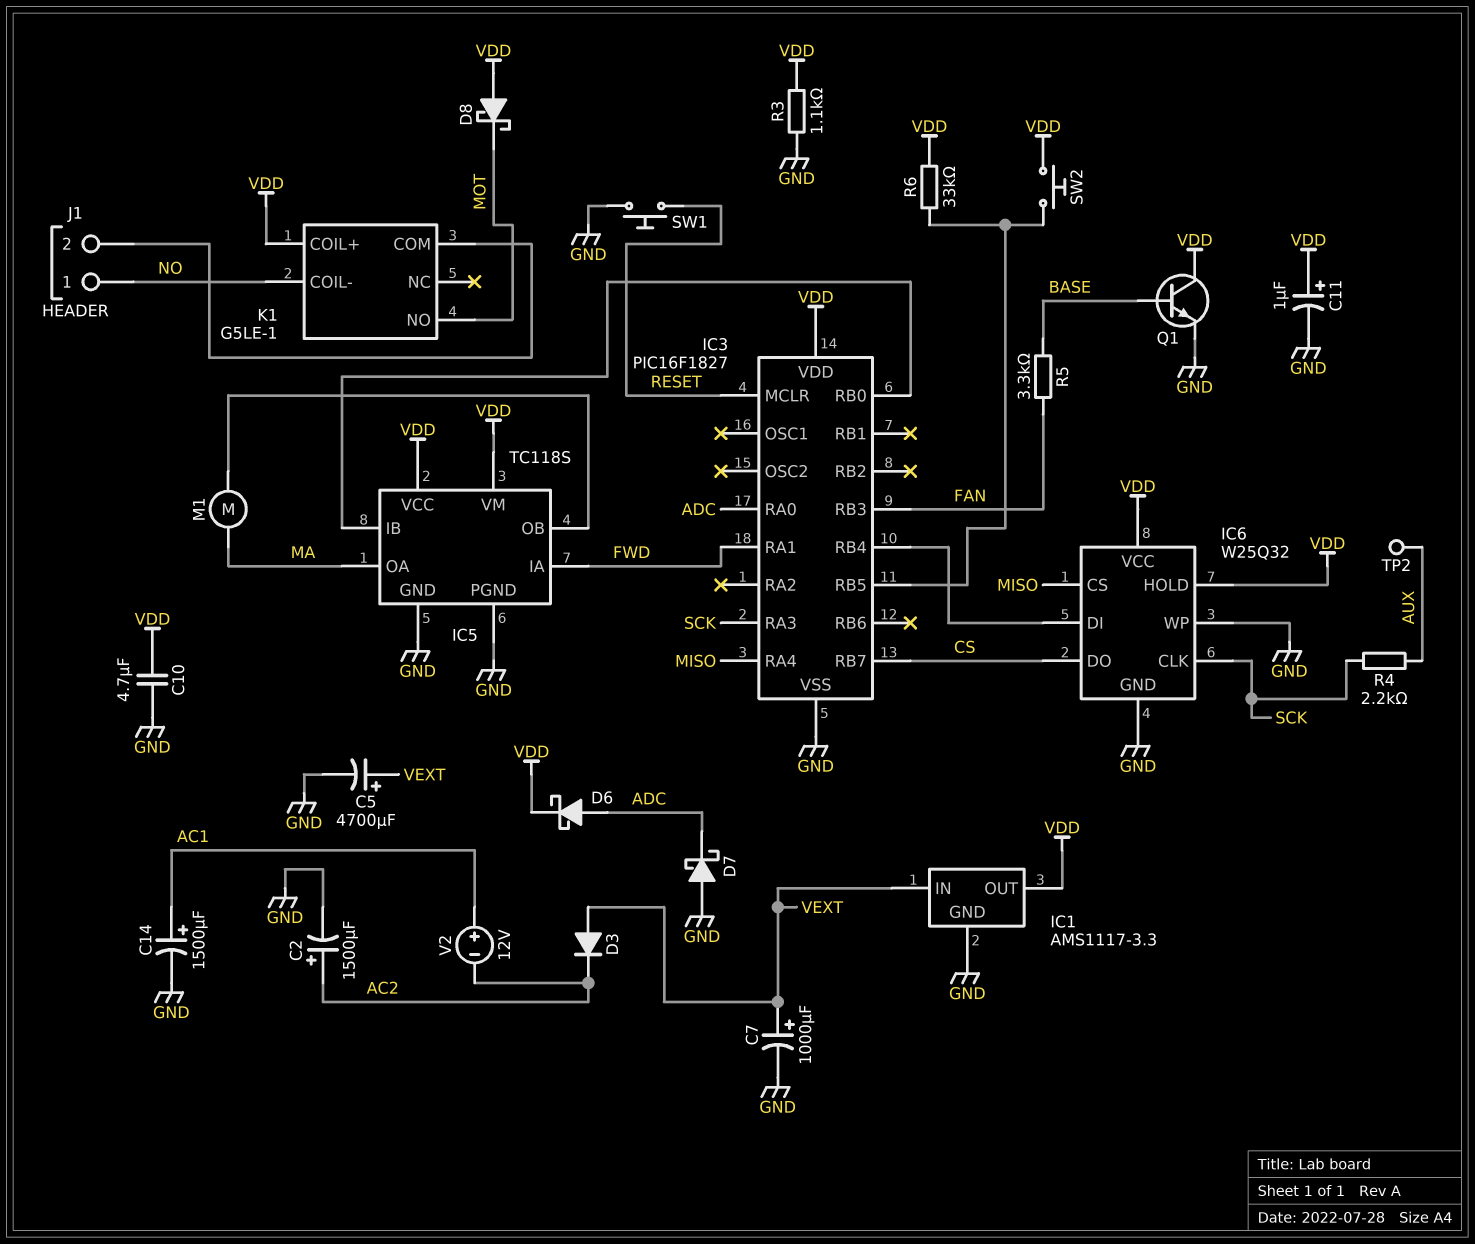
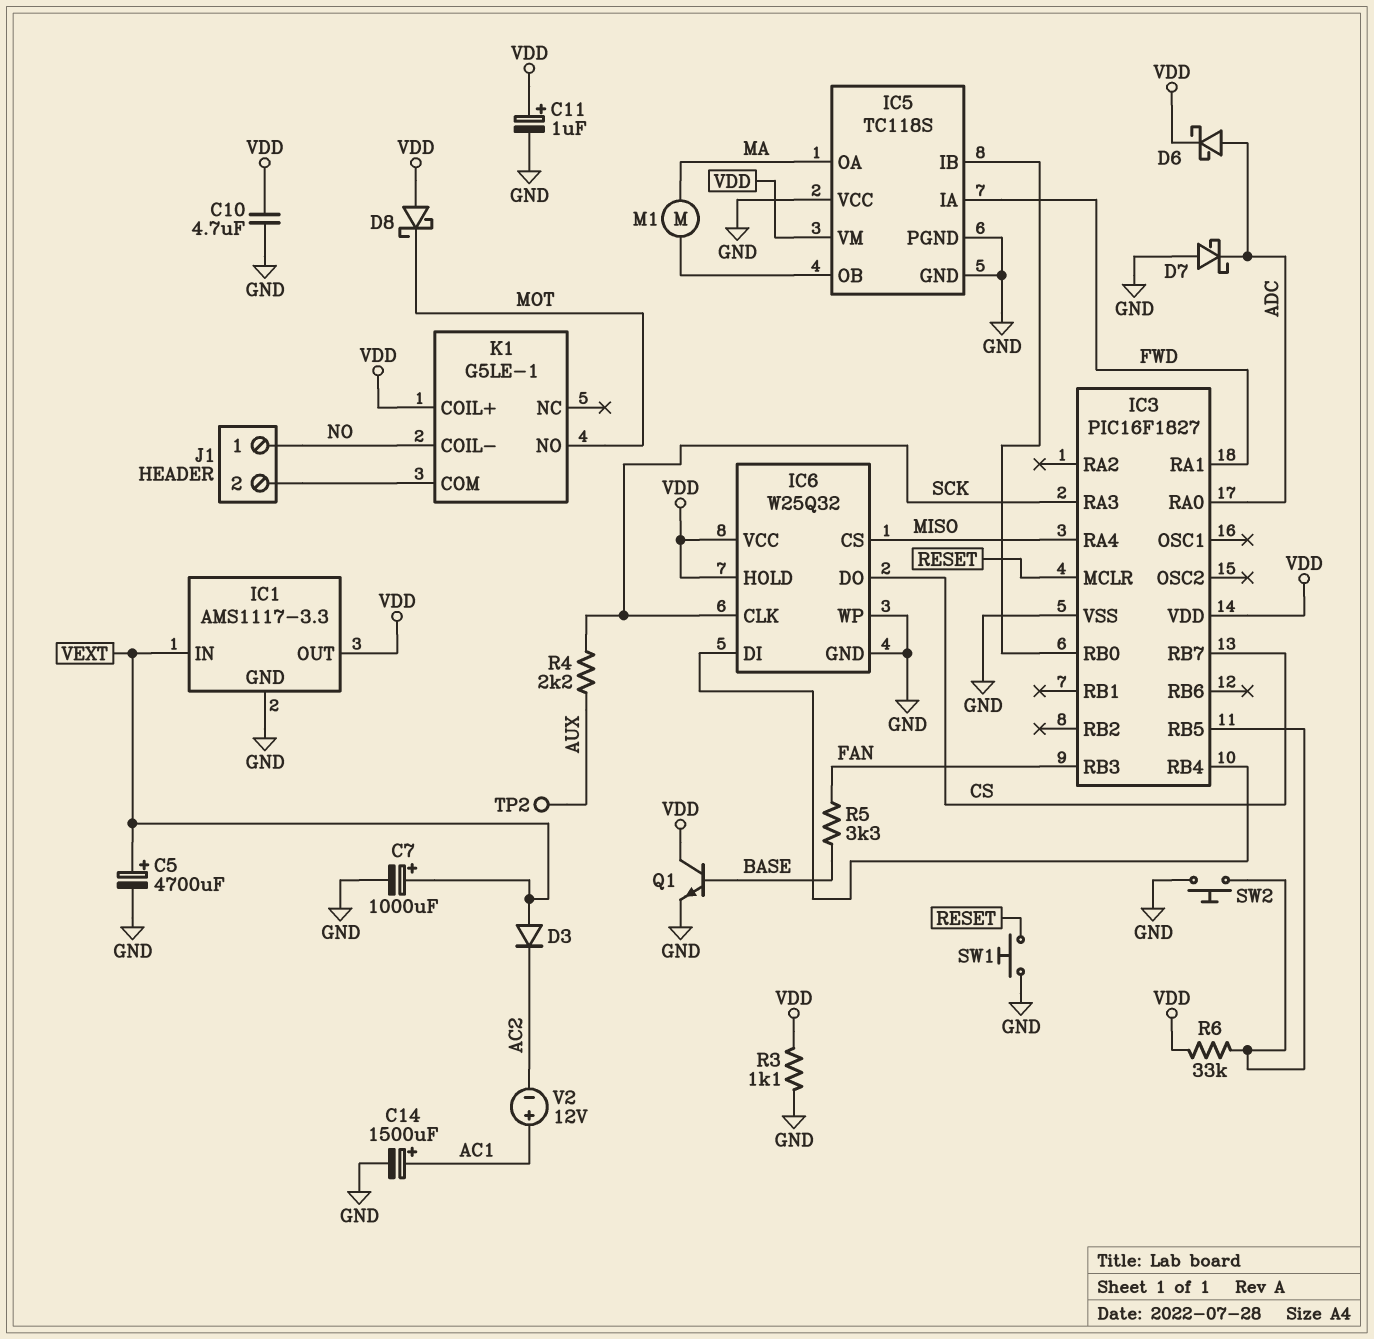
C2: 1500uF (plus AC2, minus GND) -> none
IC5 pin VCC: VDD -> GND
SW2: button (IC3/RB5, VDD) -> button (GND, IC3/RB5)

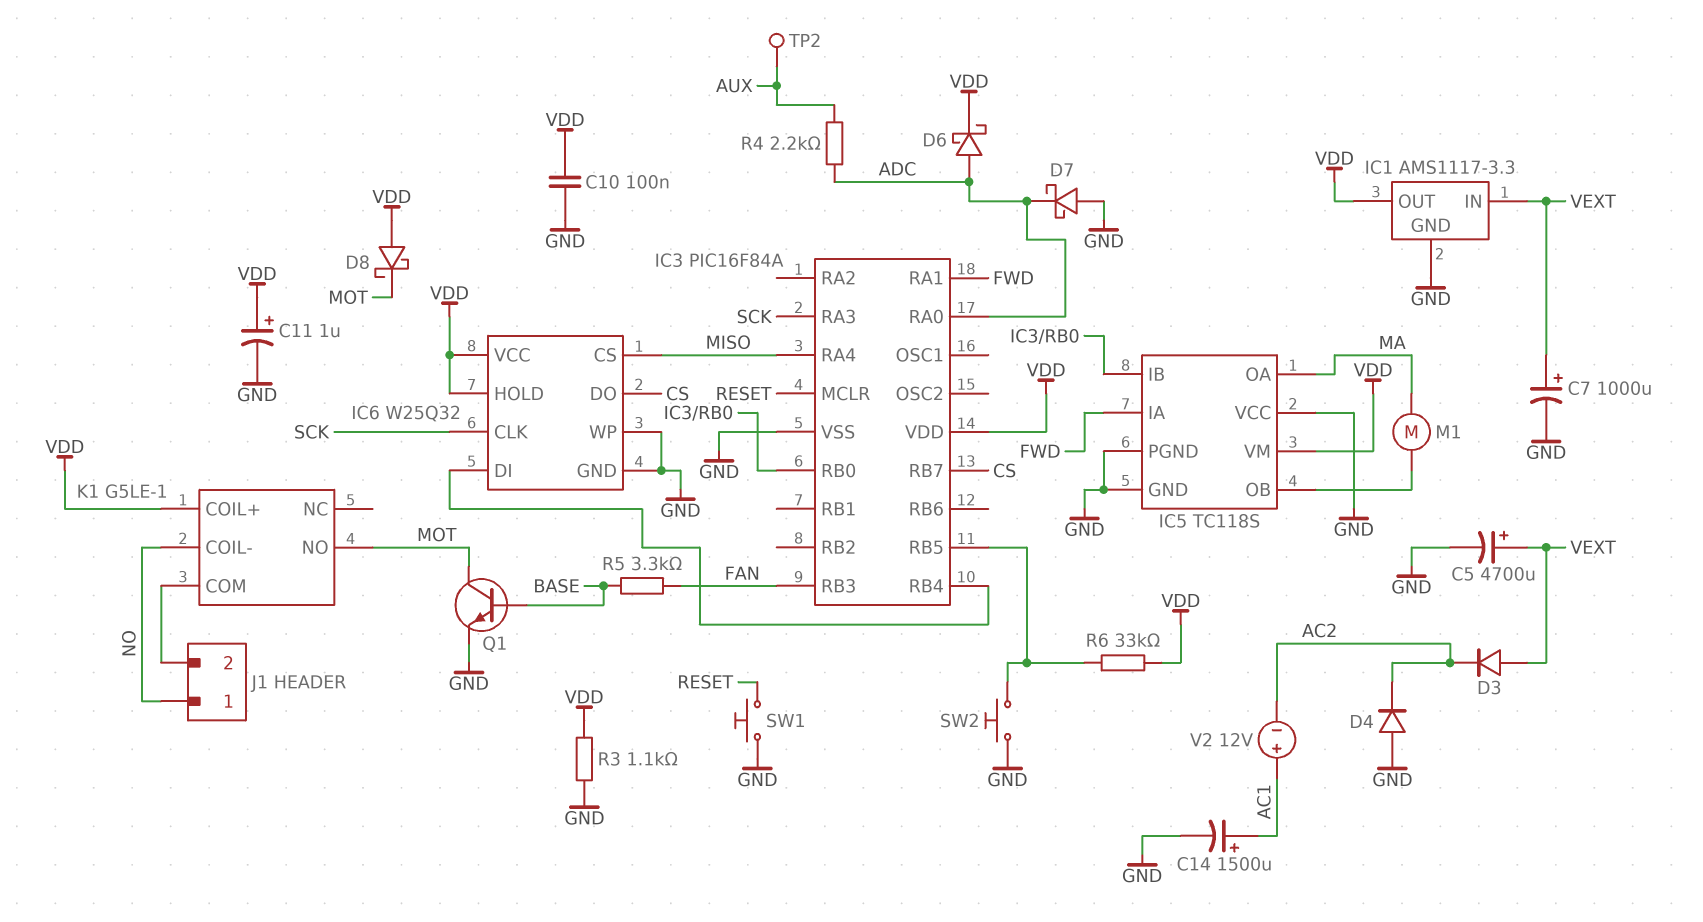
C10: 4.7uF (GND, VDD) -> 100nF (GND, VDD)
D4: none -> diode (A GND, K AC2)
IC3: PIC16F1827 -> PIC16F84A
Q1: NPN (B BASE, C VDD, E GND) -> NPN (B BASE, C MOT, E GND)
R4: 2.2k (AUX, SCK) -> 2.2k (ADC, AUX)

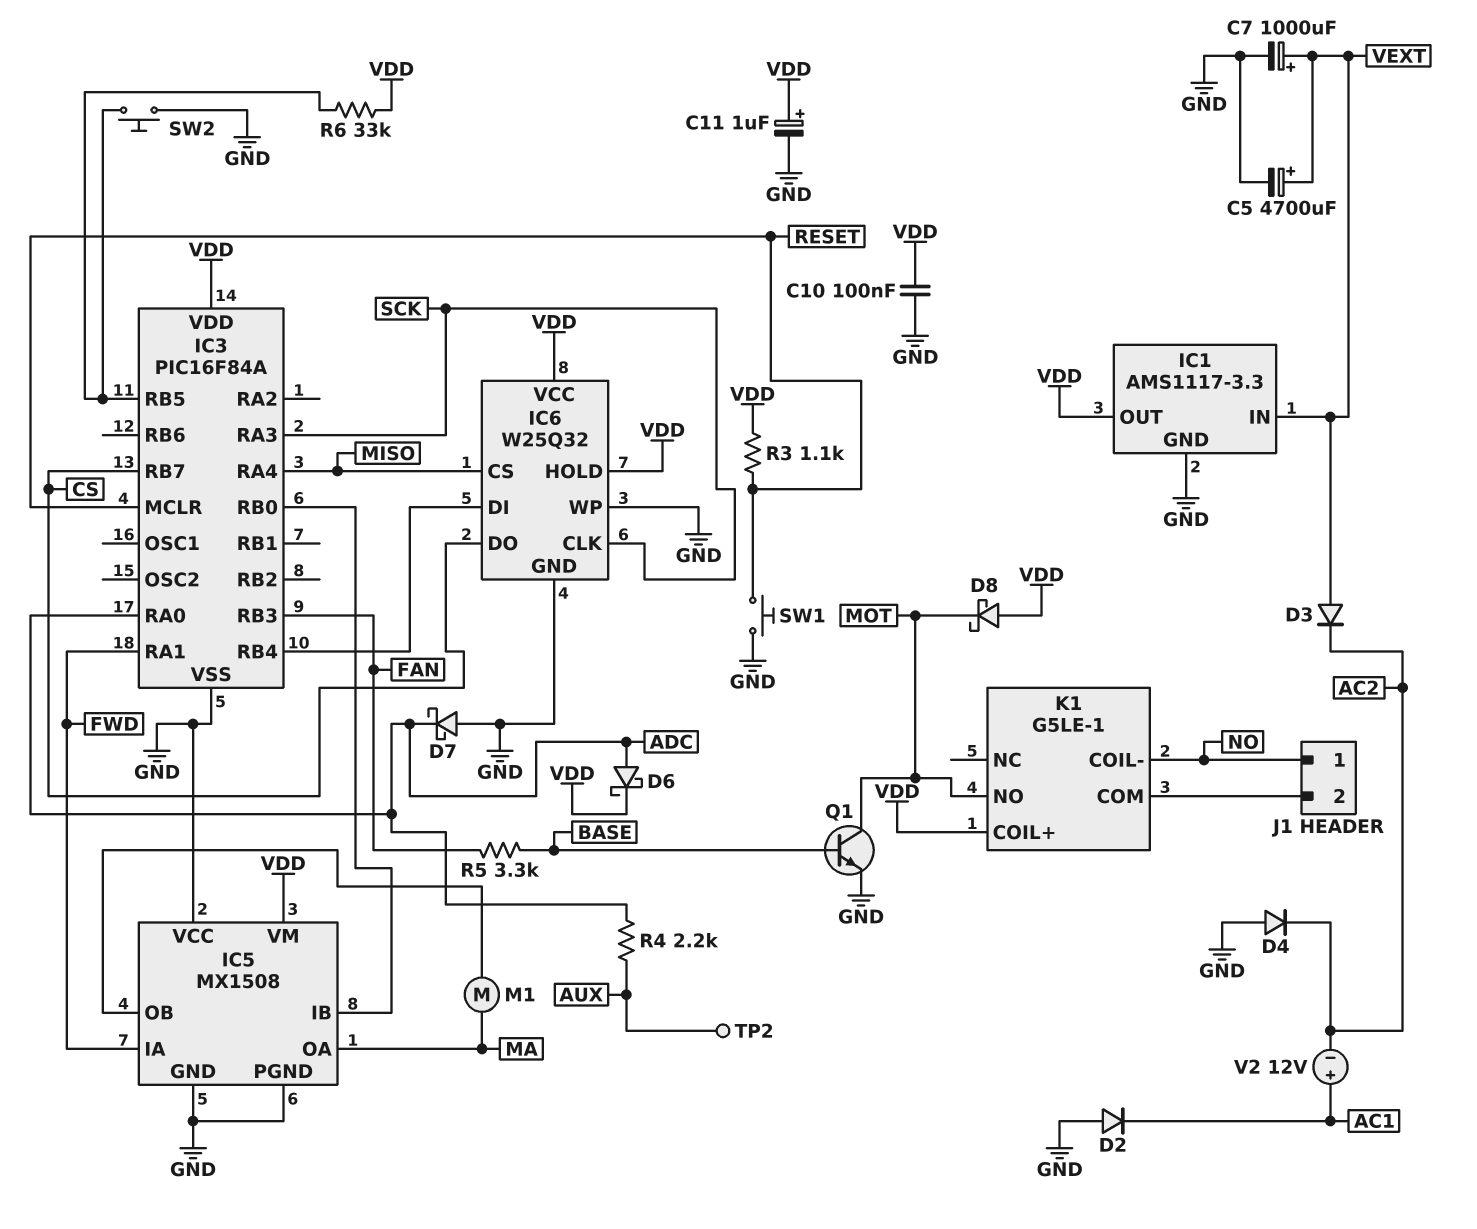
C14: 1500uF (plus AC1, minus GND) -> none
D2: none -> diode (A GND, K AC1)
IC5: TC118S -> MX1508
R3: 1.1k (GND, VDD) -> 1.1k (RESET, VDD)

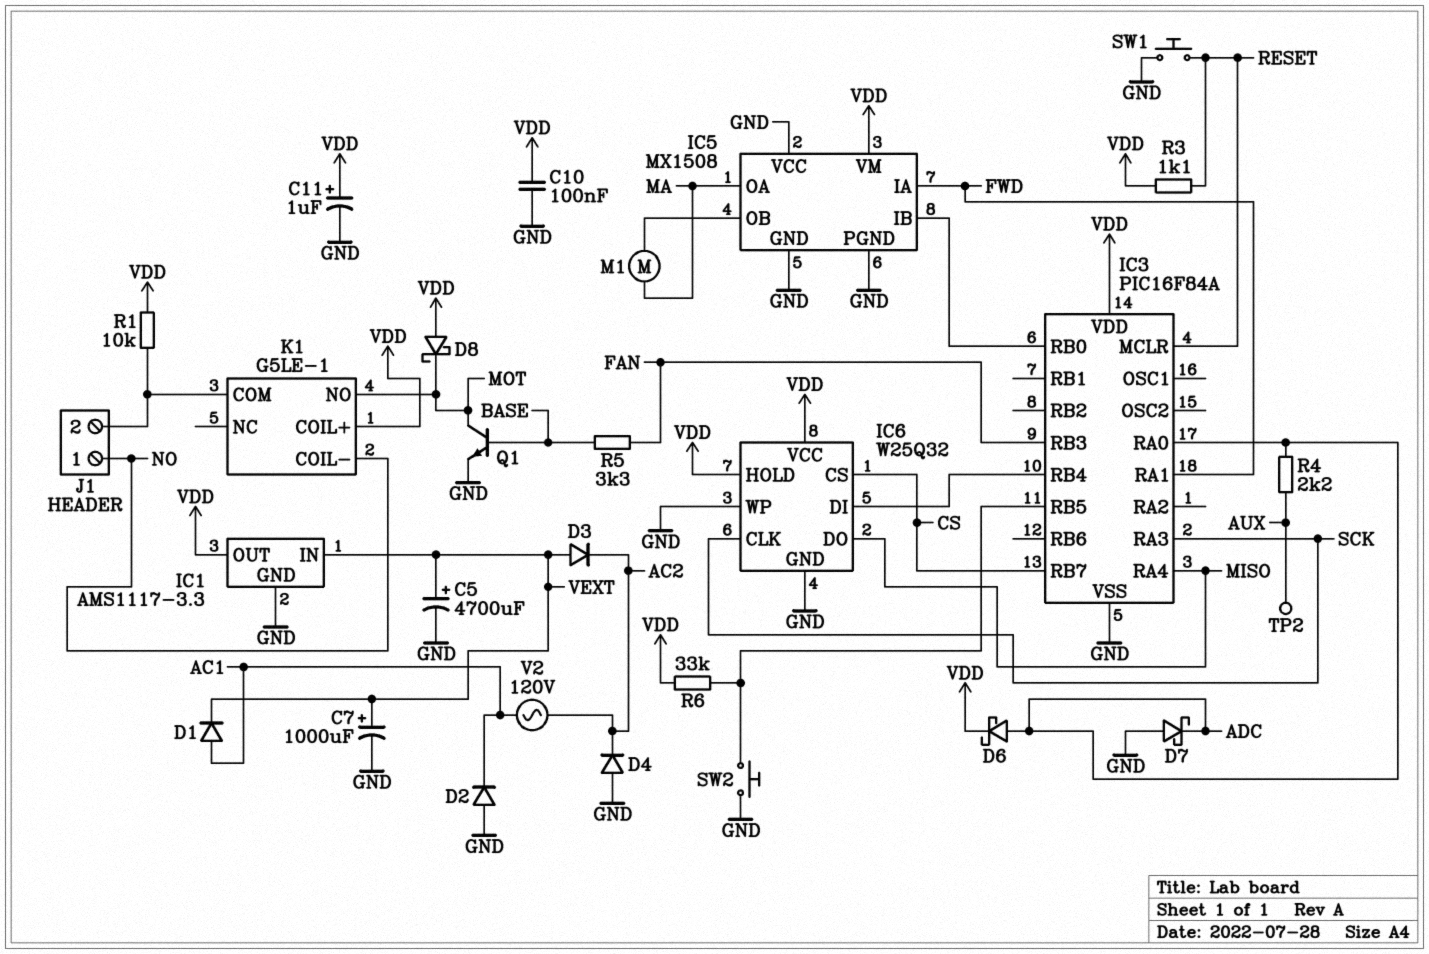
D1: none -> diode (A AC1, K VEXT)
IC6 pin CS: MISO -> CS
IC6 pin DO: CS -> MISO
R1: none -> 10k (J1/2, VDD)
V2: 12V (plus AC1, minus AC2) -> AC 120V (AC1, AC2)

